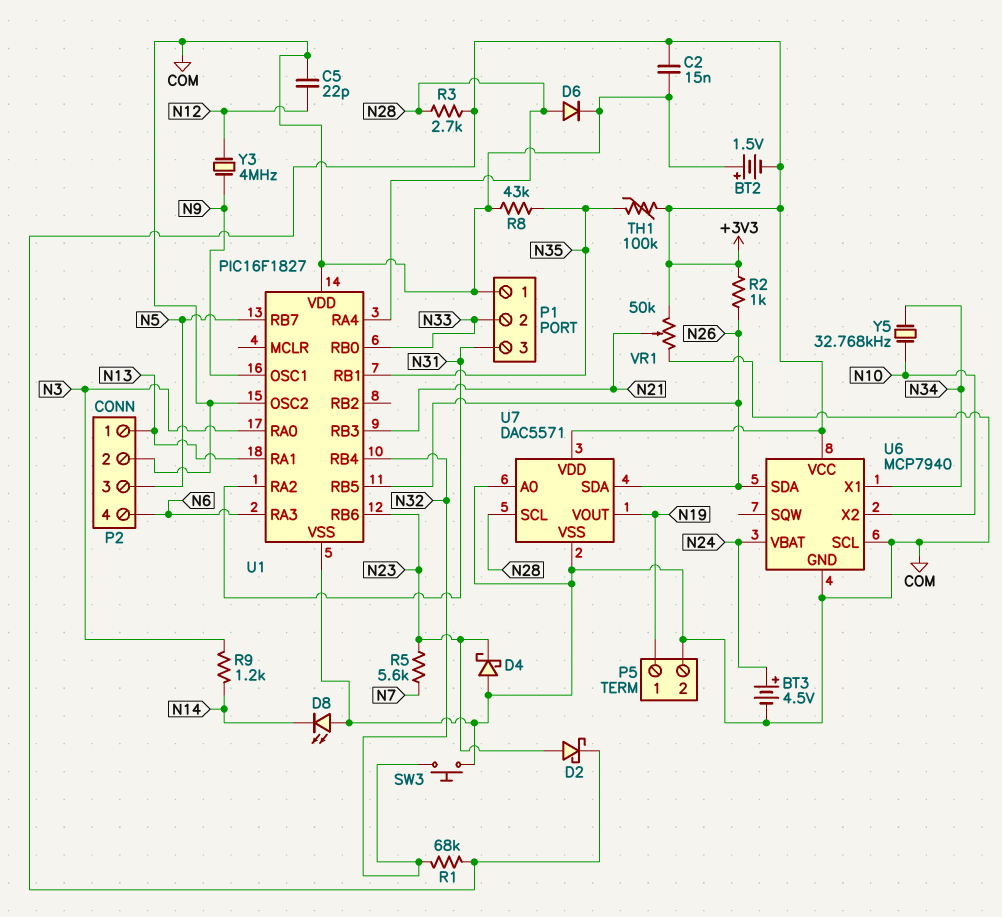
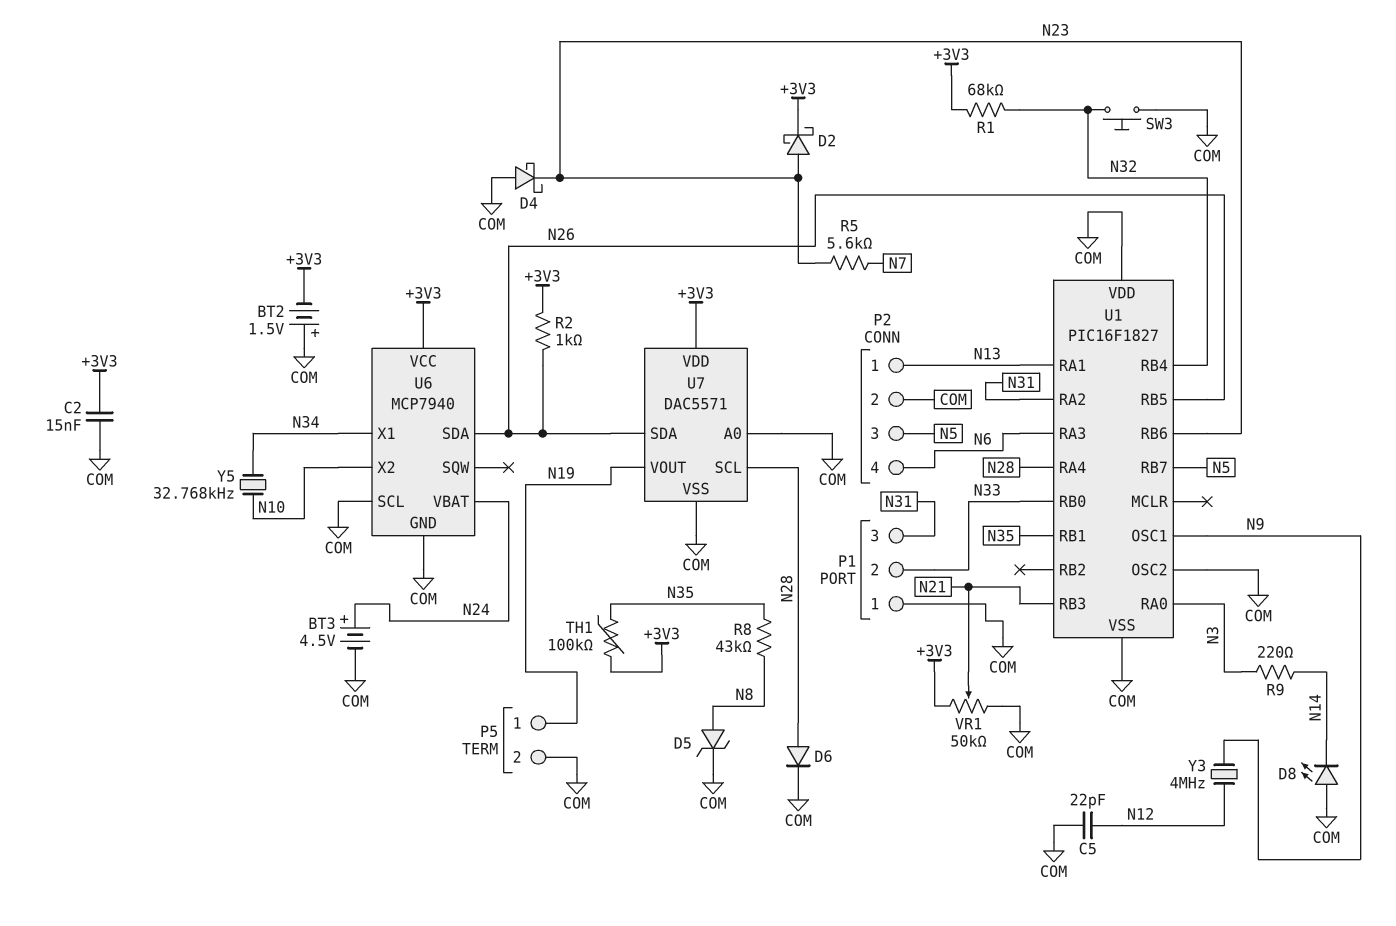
D5: none -> zener (A N8, K COM)
R3: 2.7k (+3V3, N28) -> none
R8: 43k (COM, N35) -> 43k (N8, N35)
R9: 1.2k (N3, N14) -> 220 (N3, N14)

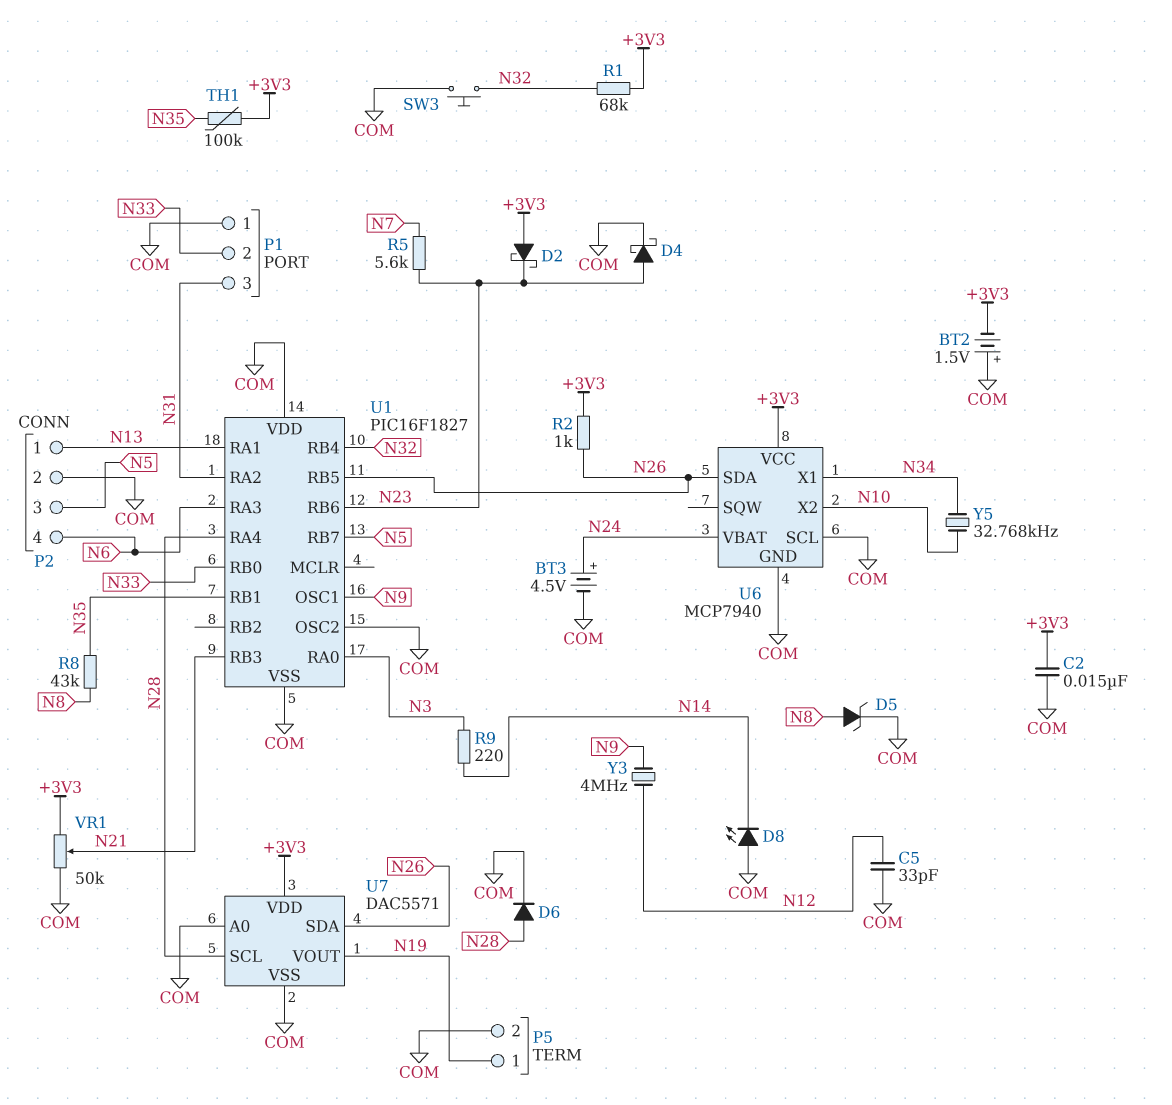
C5: 22pF (COM, N12) -> 33pF (COM, N12)
D2: schottky (A N23, K +3V3) -> schottky (A +3V3, K N23)
D4: schottky (A COM, K N23) -> schottky (A N23, K COM)

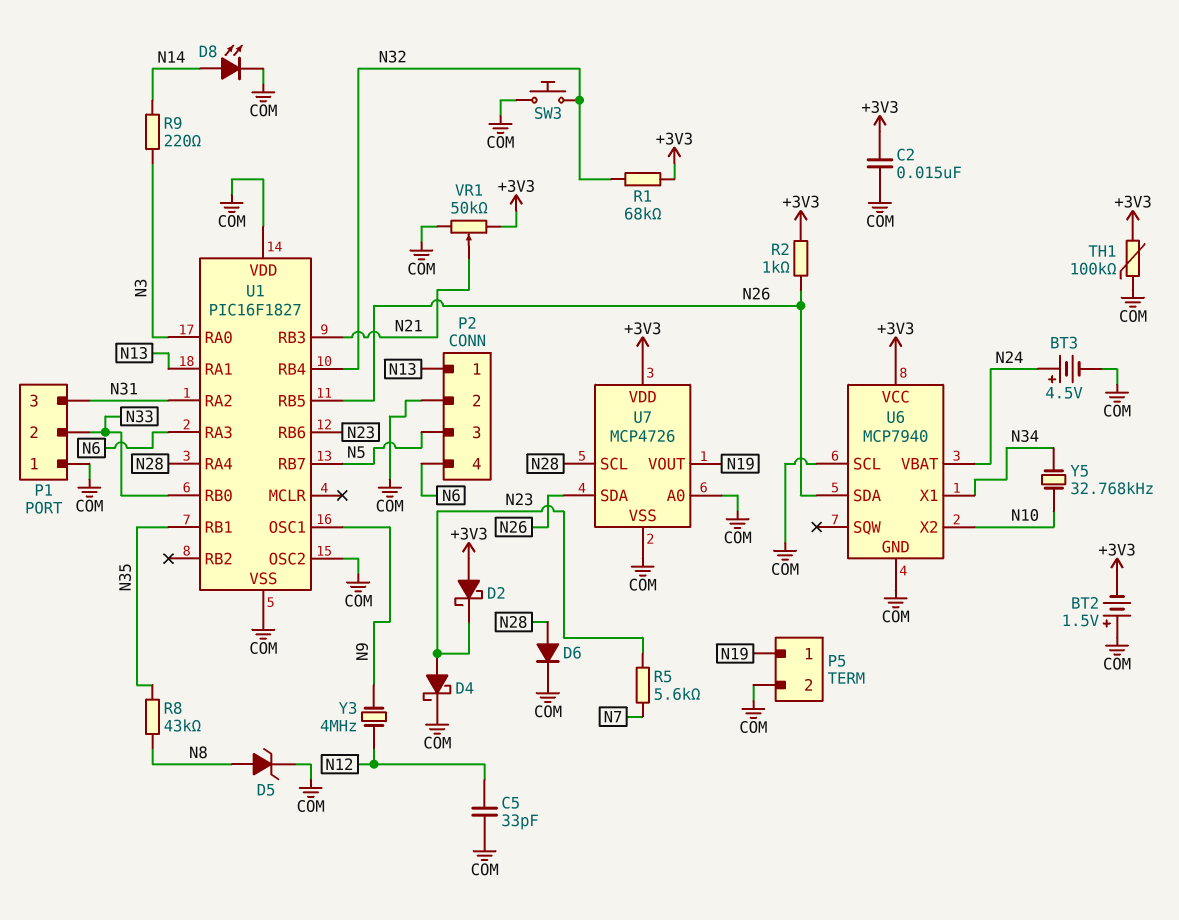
D8: LED (A COM, K N14) -> LED (A N14, K COM)
TH1: 100k (+3V3, N35) -> 100k (+3V3, COM)
U7: DAC5571 -> MCP4726

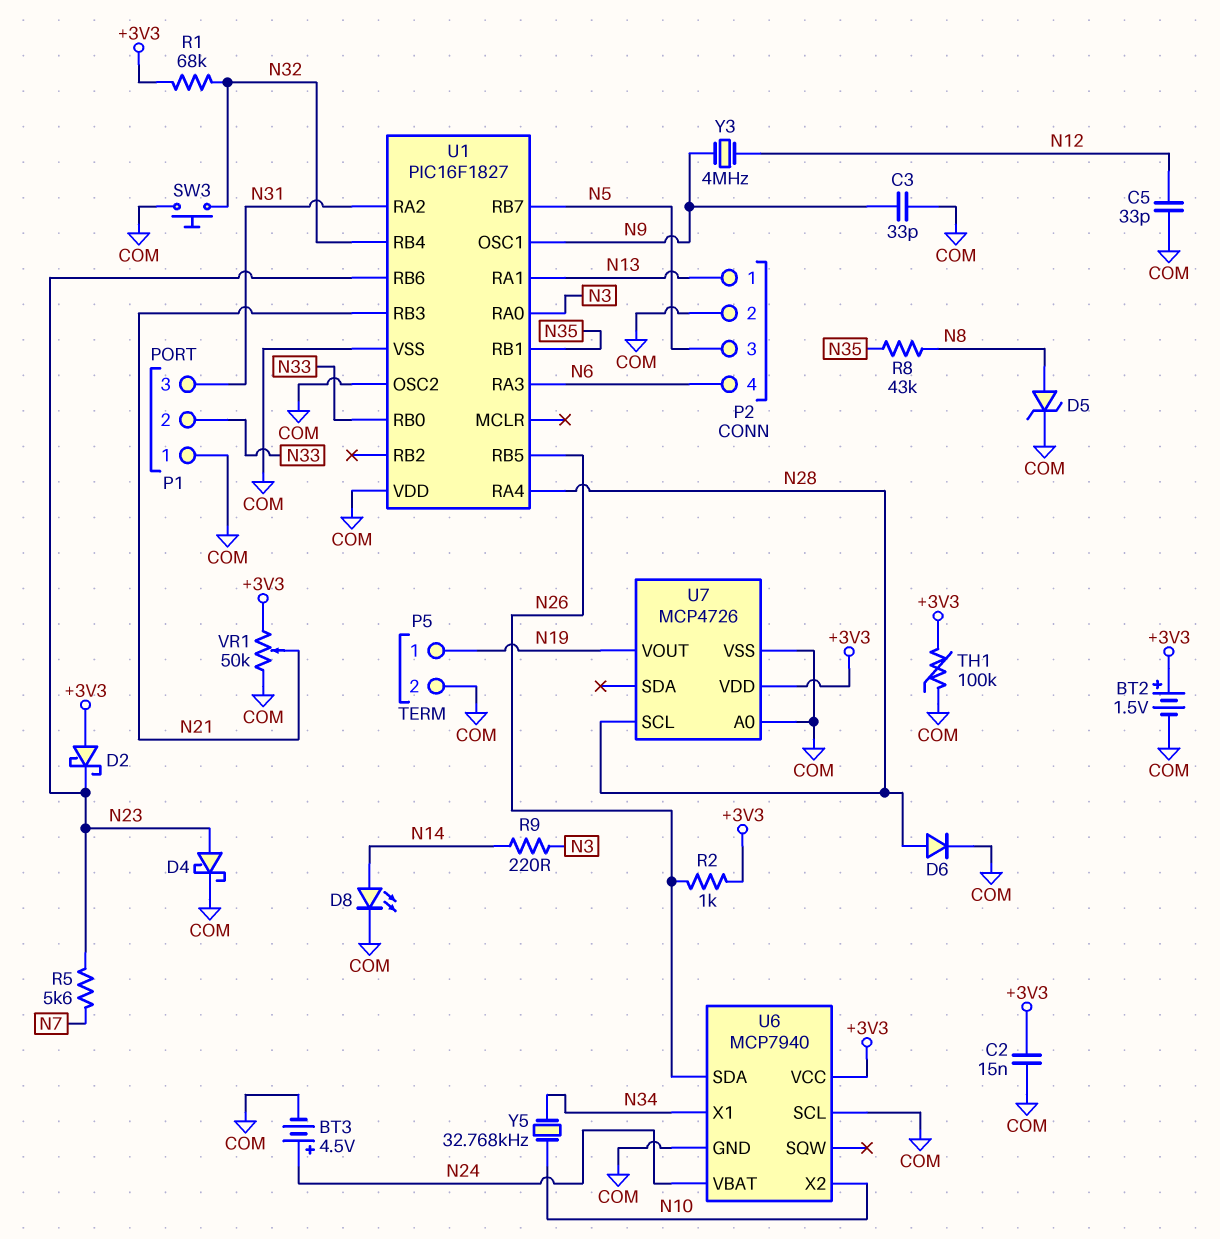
BT2: 1.5V (plus COM, minus +3V3) -> 1.5V (plus +3V3, minus COM)
C3: none -> 33pF (COM, N9)
U7 pin SDA: N26 -> none

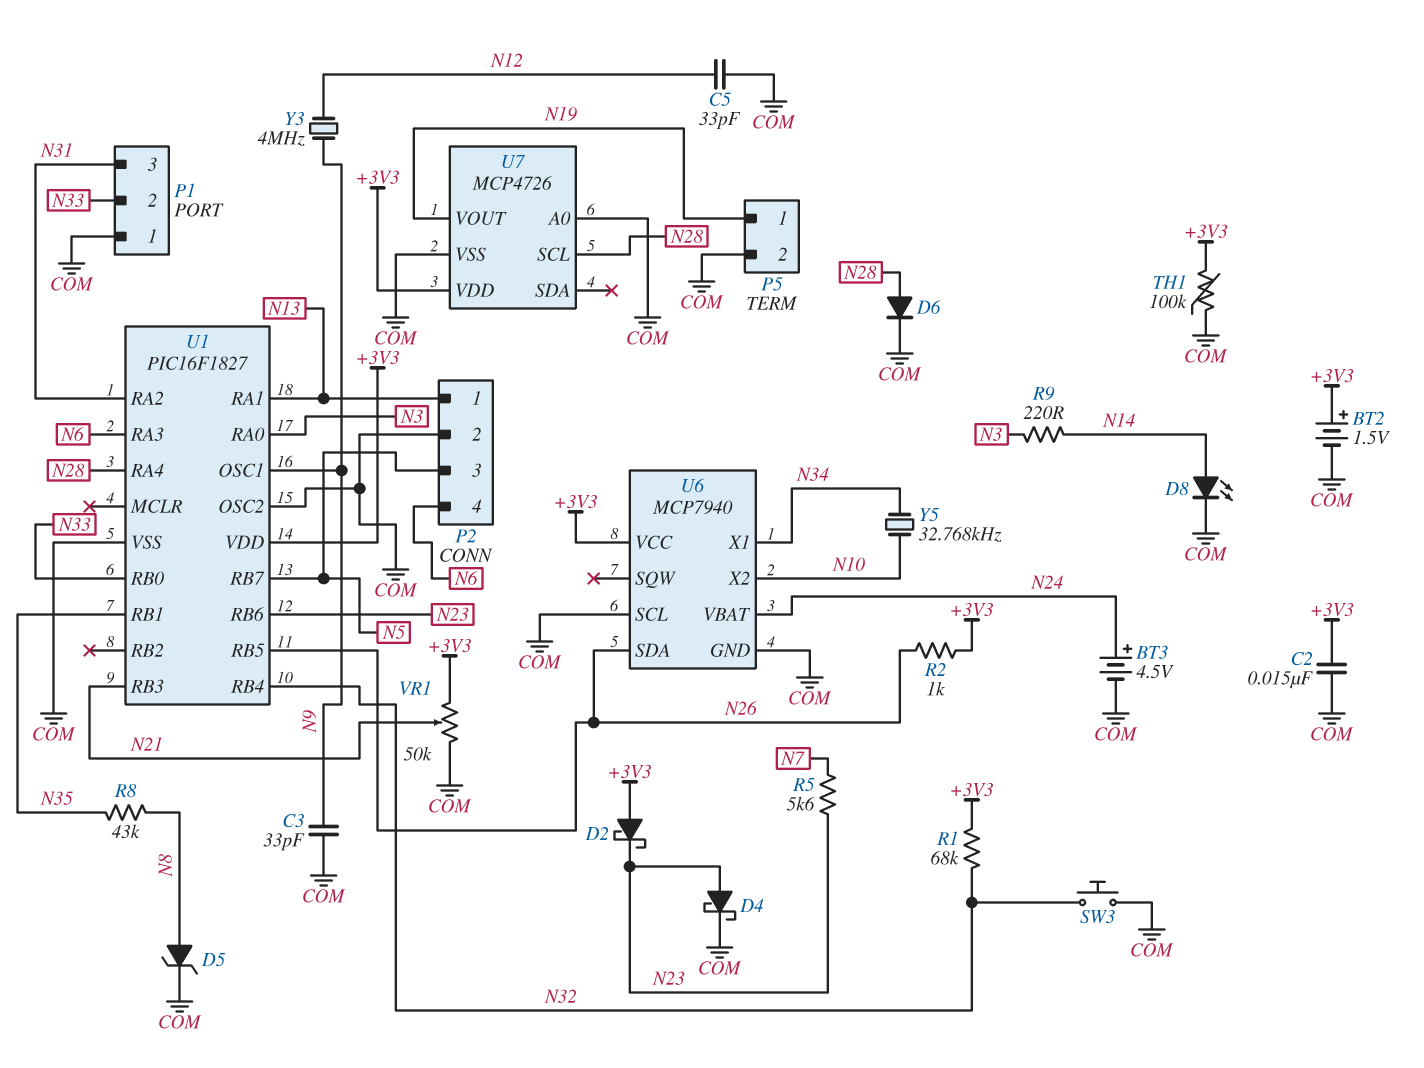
U1 pin VDD: COM -> +3V3

